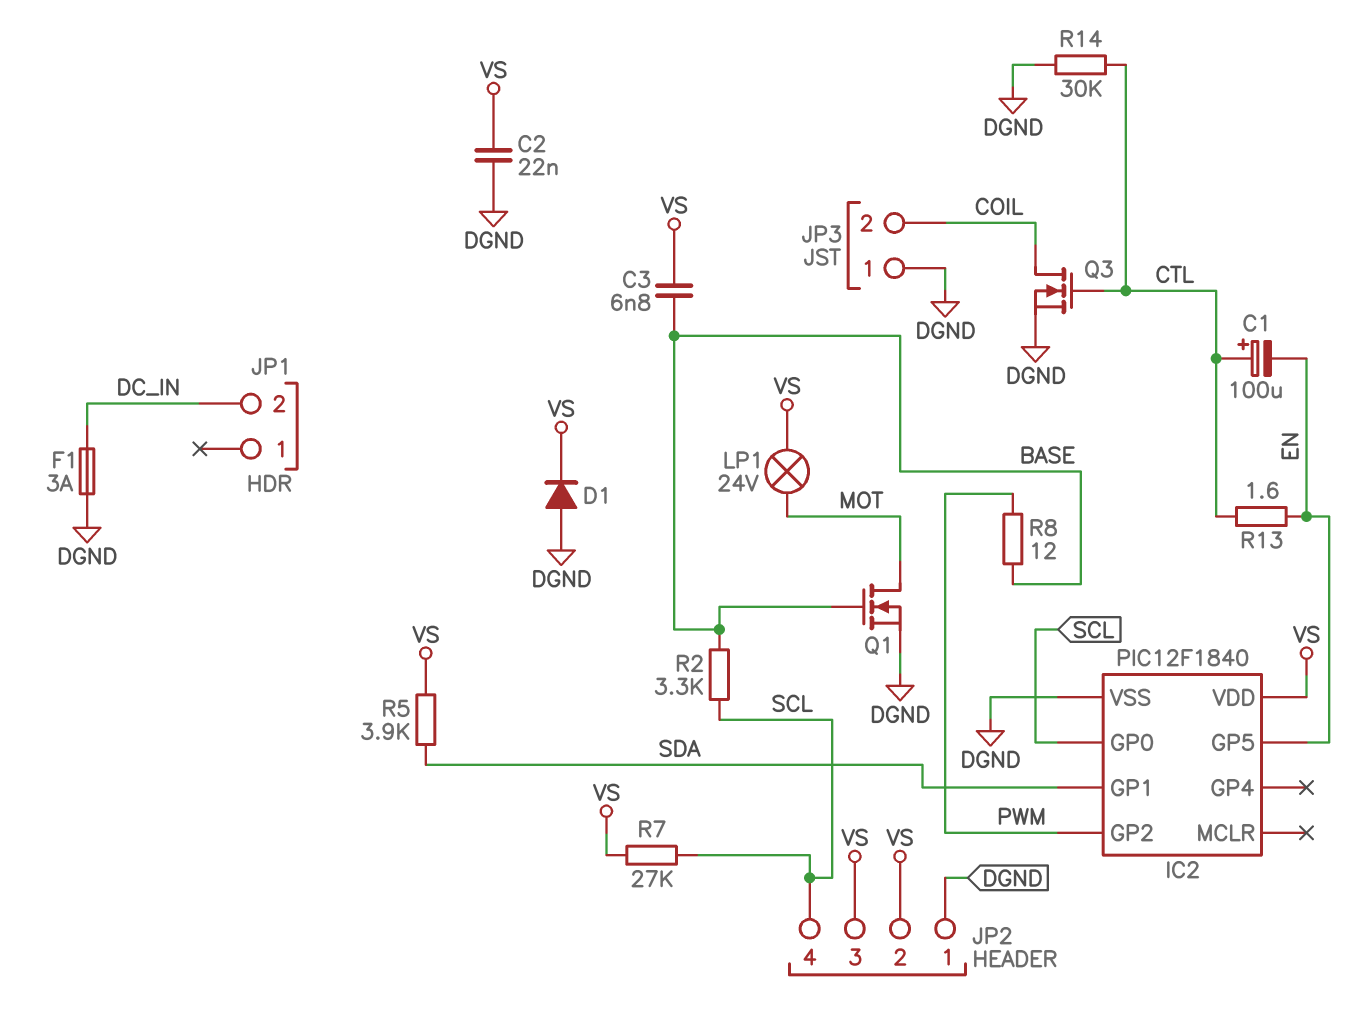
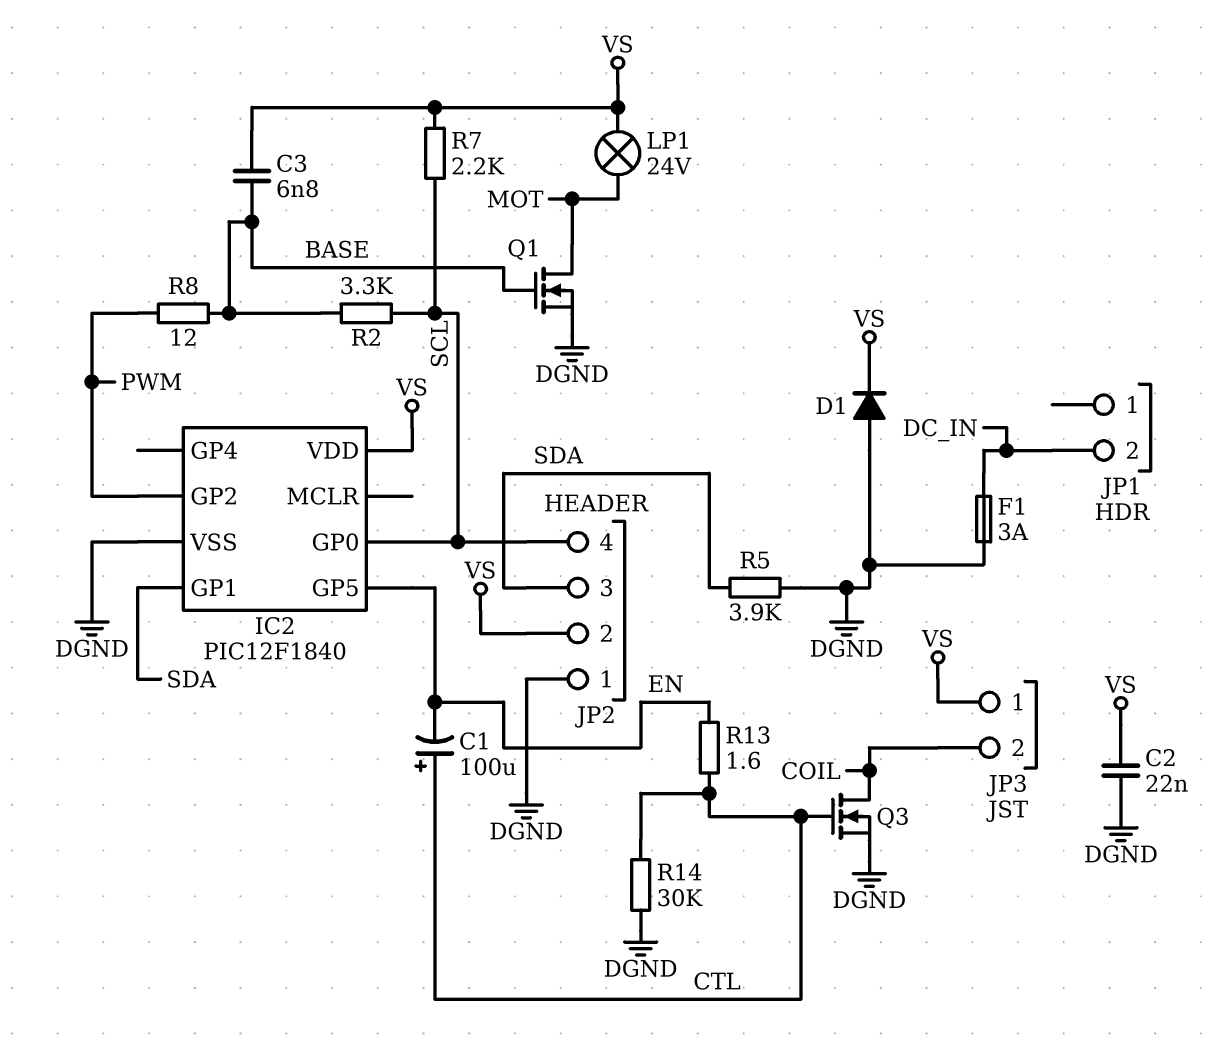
JP2 pin 3: VS -> SDA
JP3 pin 1: DGND -> VS
R5: 3.9k (SDA, VS) -> 3.9k (DGND, SDA)
R7: 27k (SCL, VS) -> 2.2k (SCL, VS)

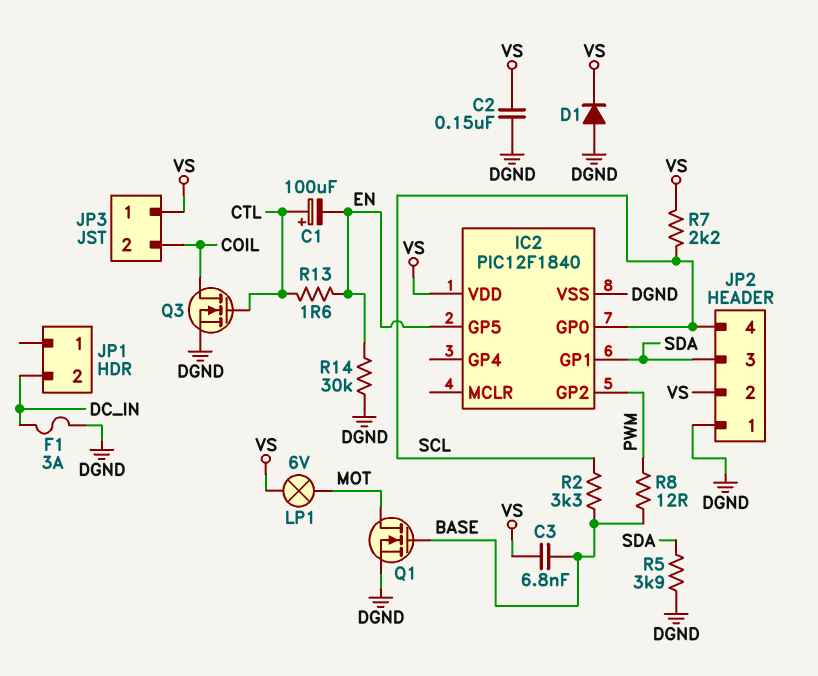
C2: 22nF (DGND, VS) -> 150nF (DGND, VS)
LP1: lamp 24V (MOT, VS) -> lamp 6V (MOT, VS)
R14: 30k (CTL, DGND) -> 30k (DGND, EN)

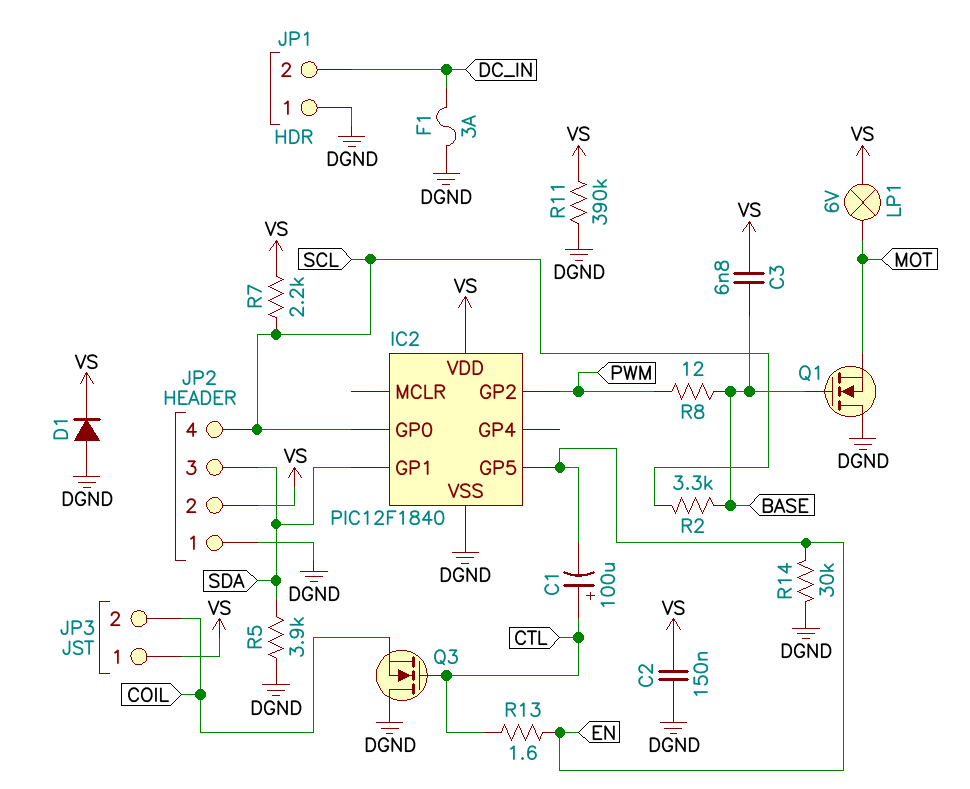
JP1 pin 1: none -> DGND
Q1: NMOS (G BASE, D MOT, S DGND) -> NMOS (G BASE, D DGND, S MOT)
Q3: NMOS (G CTL, D COIL, S DGND) -> NMOS (G CTL, D DGND, S COIL)
R11: none -> 390k (DGND, VS)

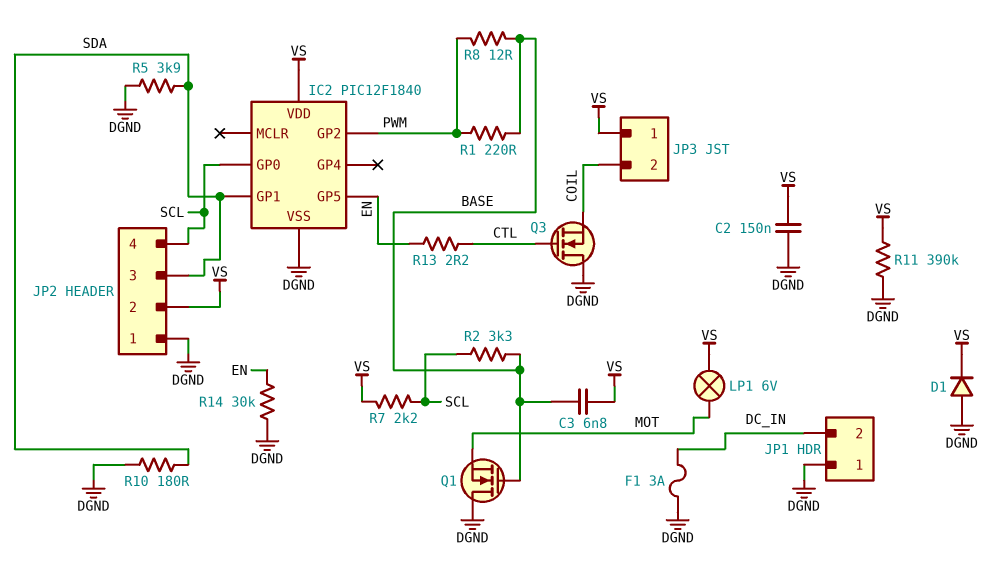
C1: 100uF (plus CTL, minus EN) -> none
R1: none -> 220 (BASE, PWM)
R10: none -> 180 (DGND, SDA)
R13: 1.6 (CTL, EN) -> 2.2 (CTL, EN)

